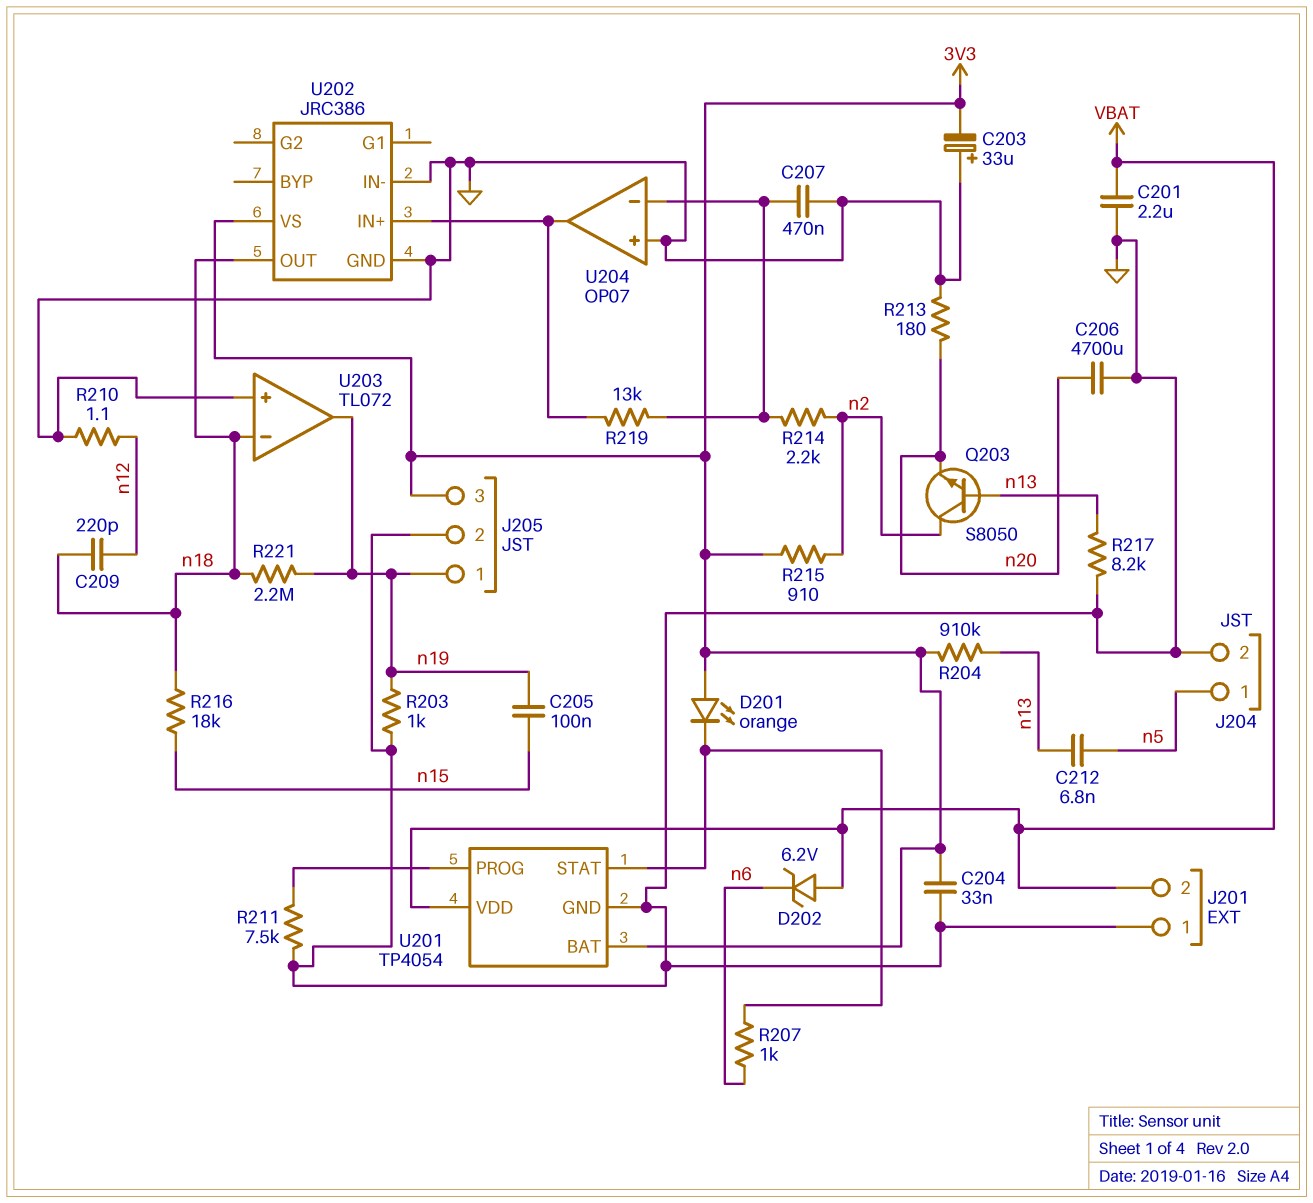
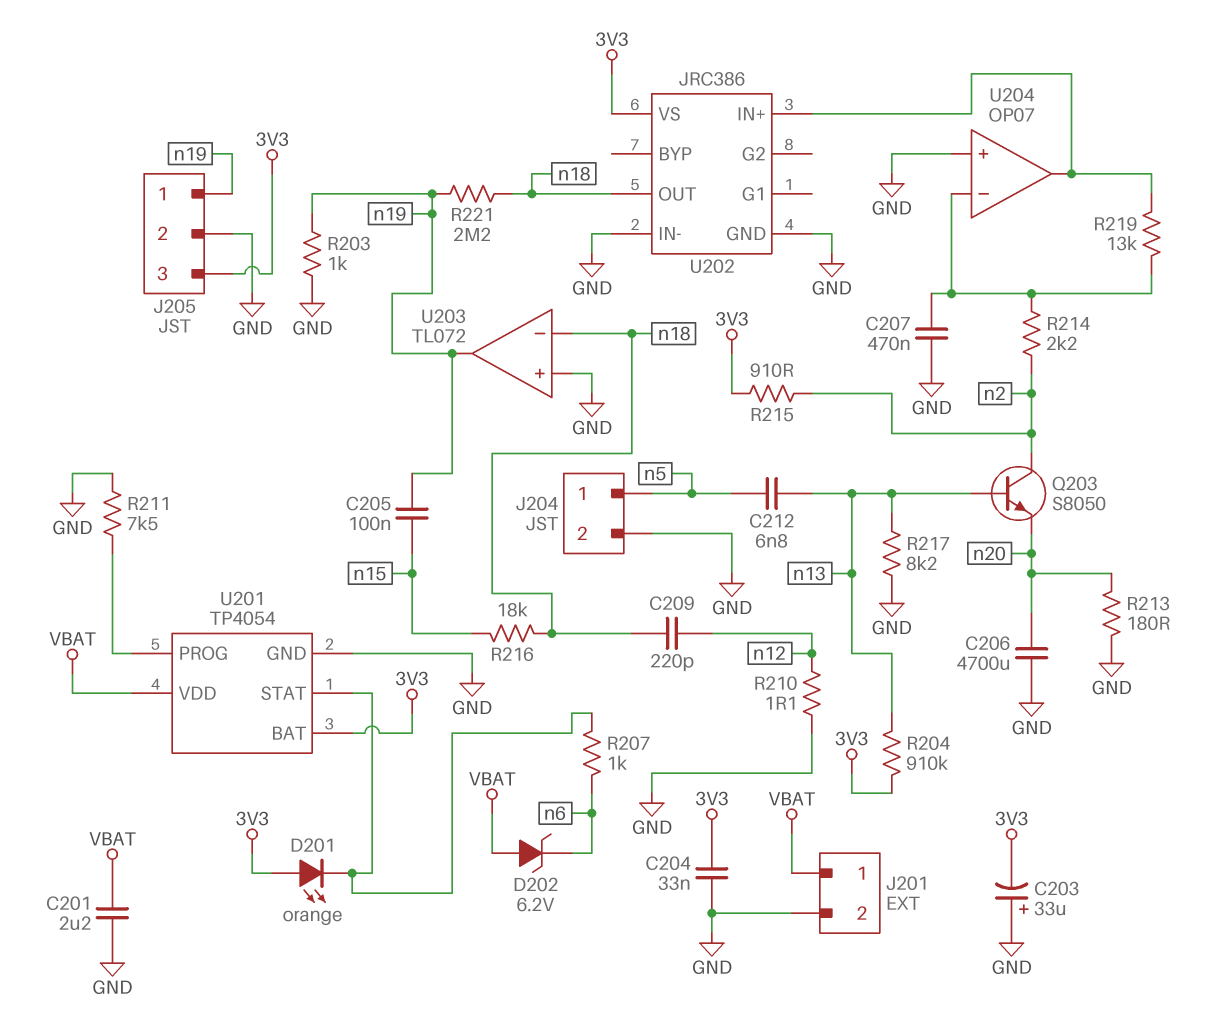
J201 pin 1: GND -> VBAT
J201 pin 2: VBAT -> GND

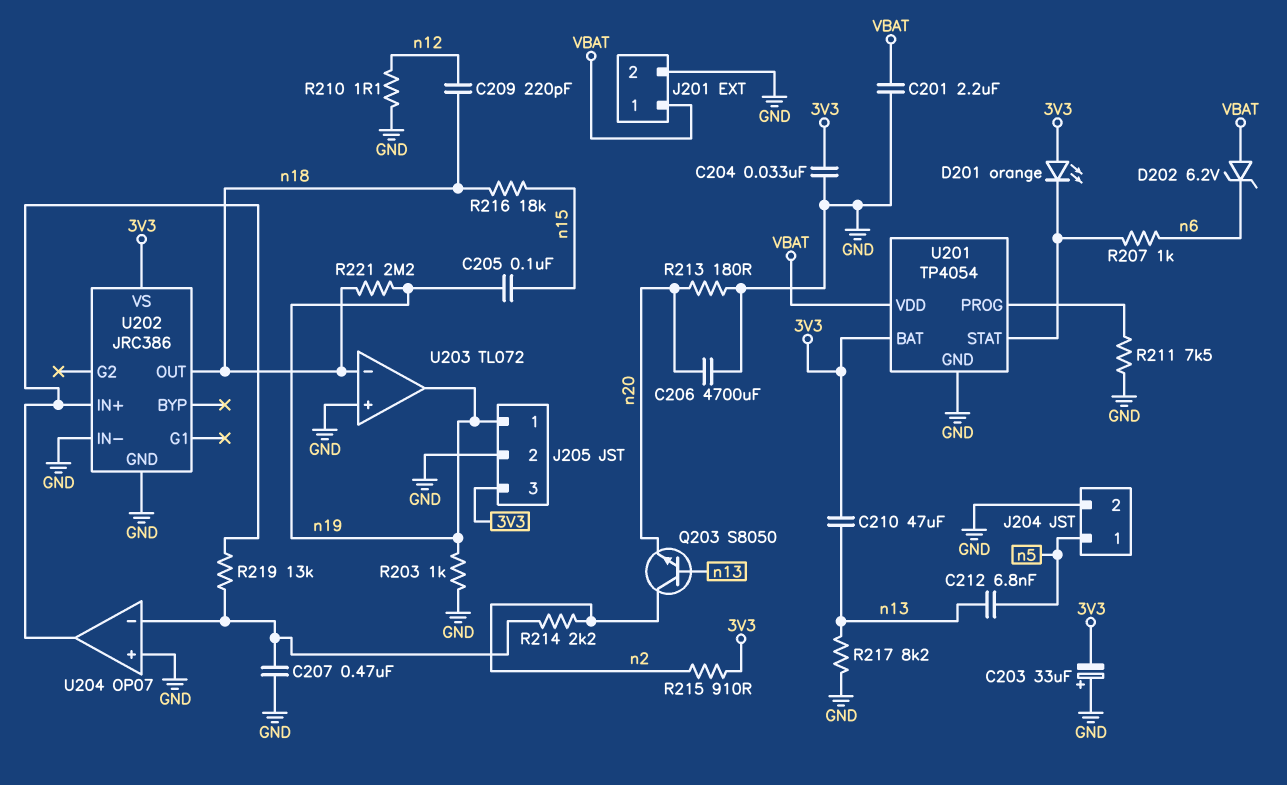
C210: none -> 47uF (3V3, n13)
R204: 910k (3V3, n13) -> none

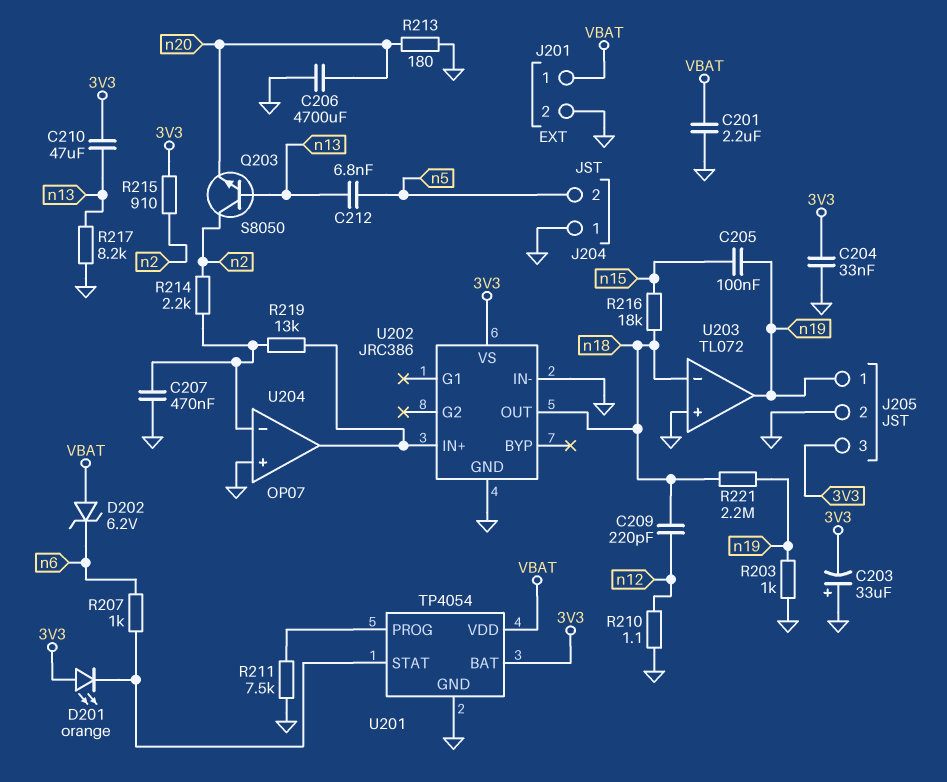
J204 pin 1: n5 -> GND
J204 pin 2: GND -> n5

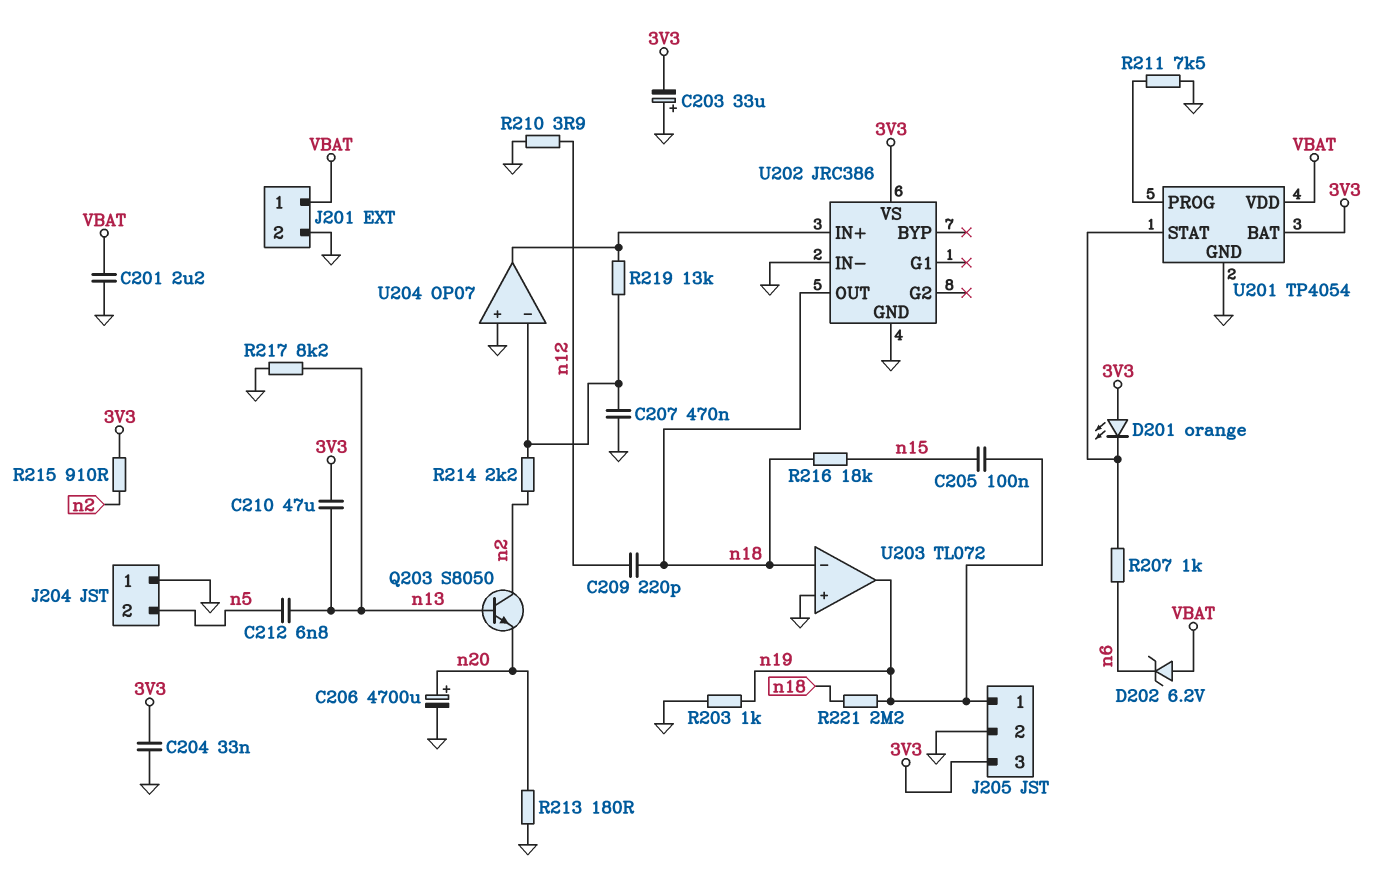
C206: 4700uF (GND, n20) -> 4700uF (plus n20, minus GND)
R210: 1.1 (GND, n12) -> 3.9 (GND, n12)

